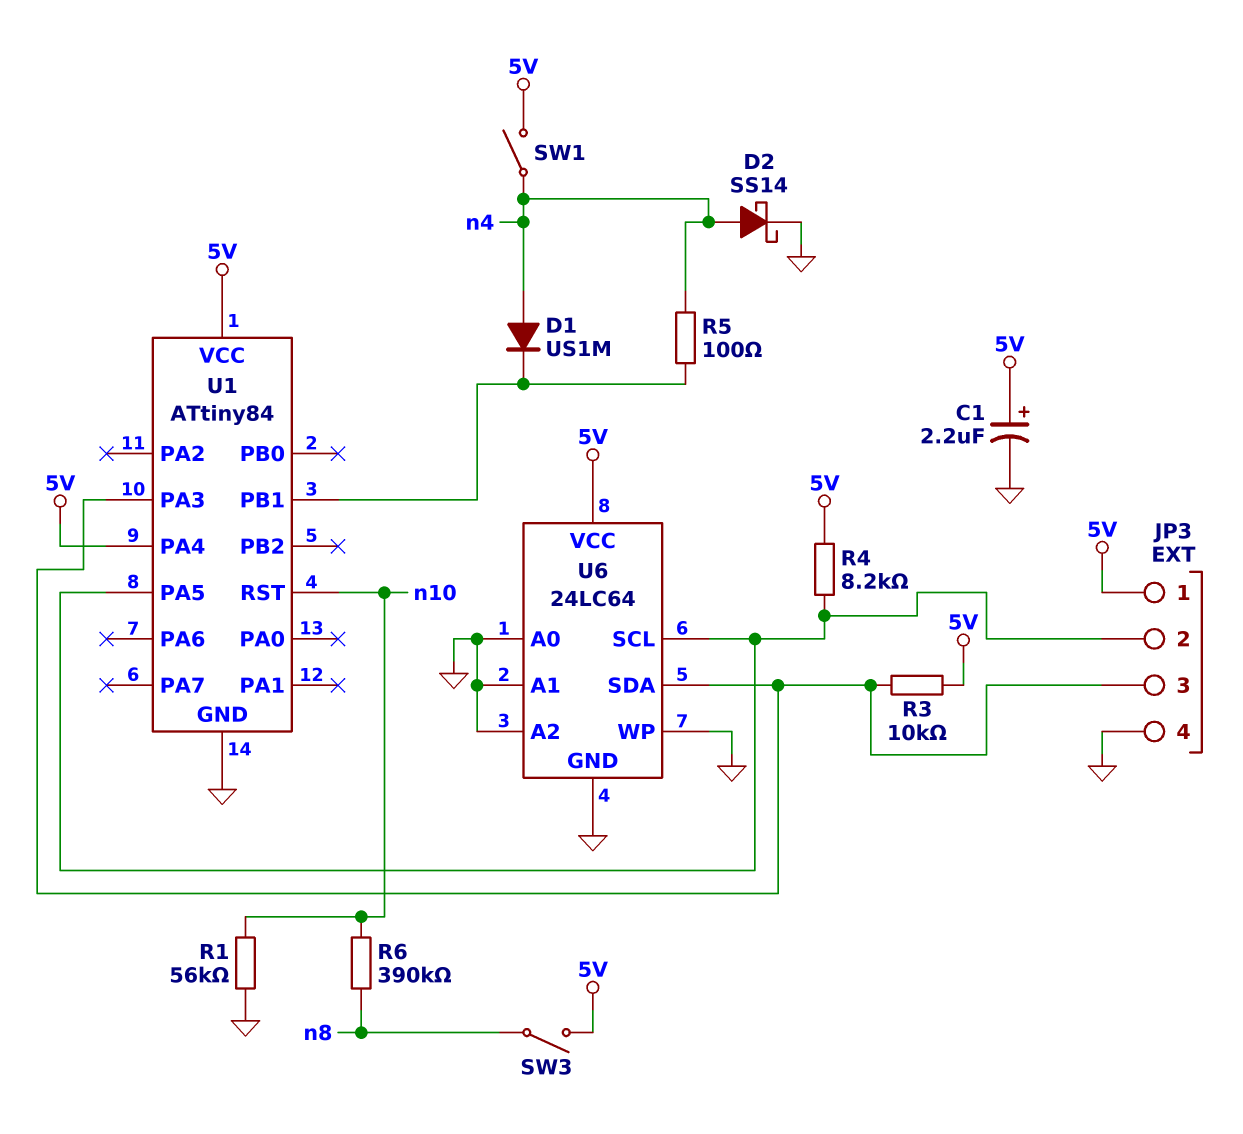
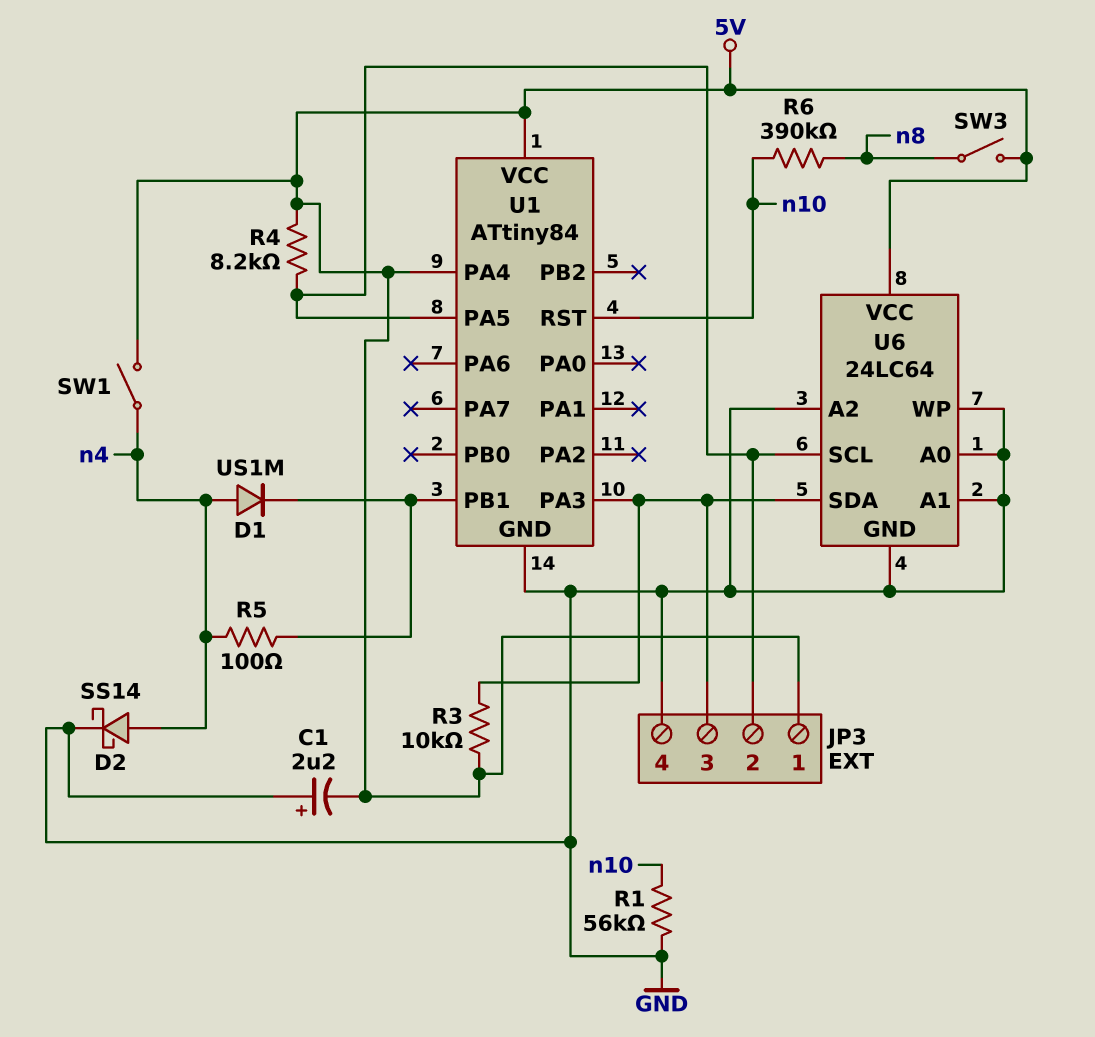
C1: 2.2uF (plus 5V, minus GND) -> 2.2uF (plus GND, minus 5V)

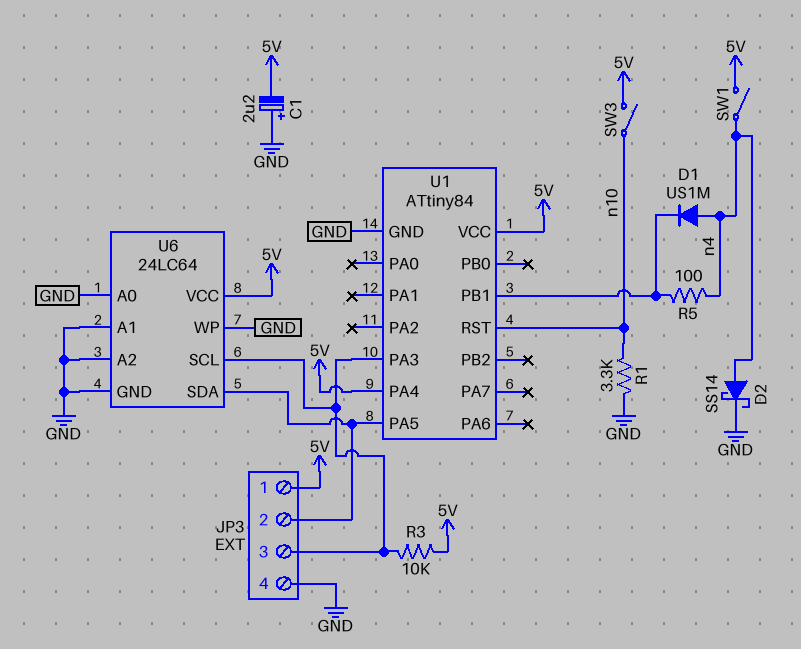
R1: 56k (GND, n10) -> 3.3k (GND, n10)
R4: 8.2k (5V, JP3/2) -> none
R6: 390k (n8, n10) -> none
SW3: switch (5V, n8) -> switch (5V, n10)
U6 pin SCL: JP3/2 -> JP3/3
U6 pin SDA: JP3/3 -> JP3/2

